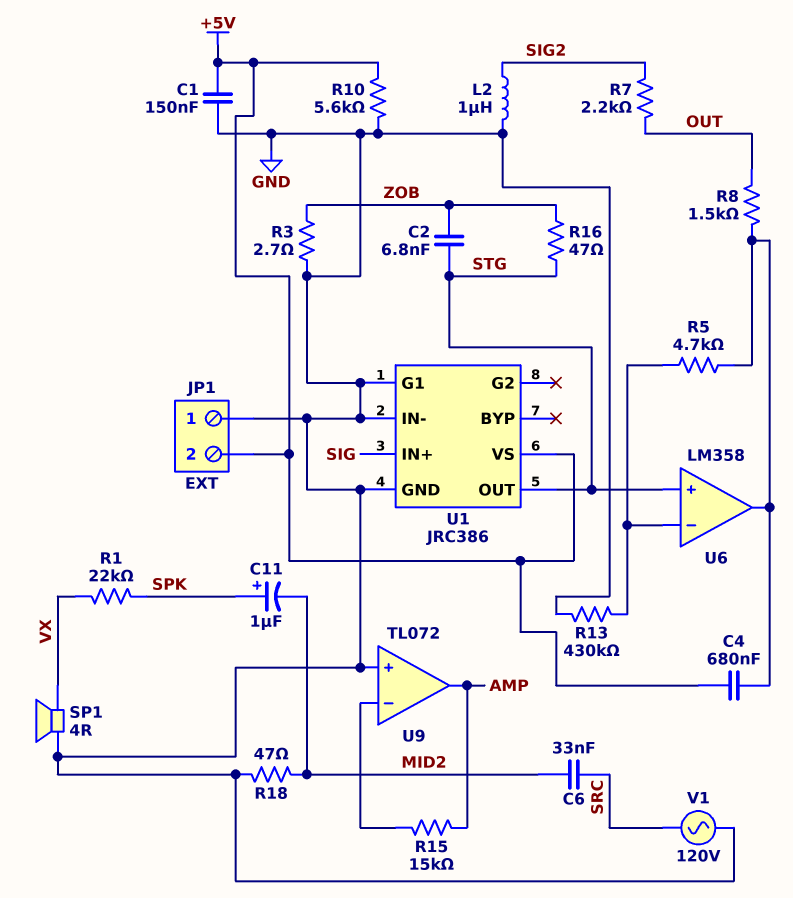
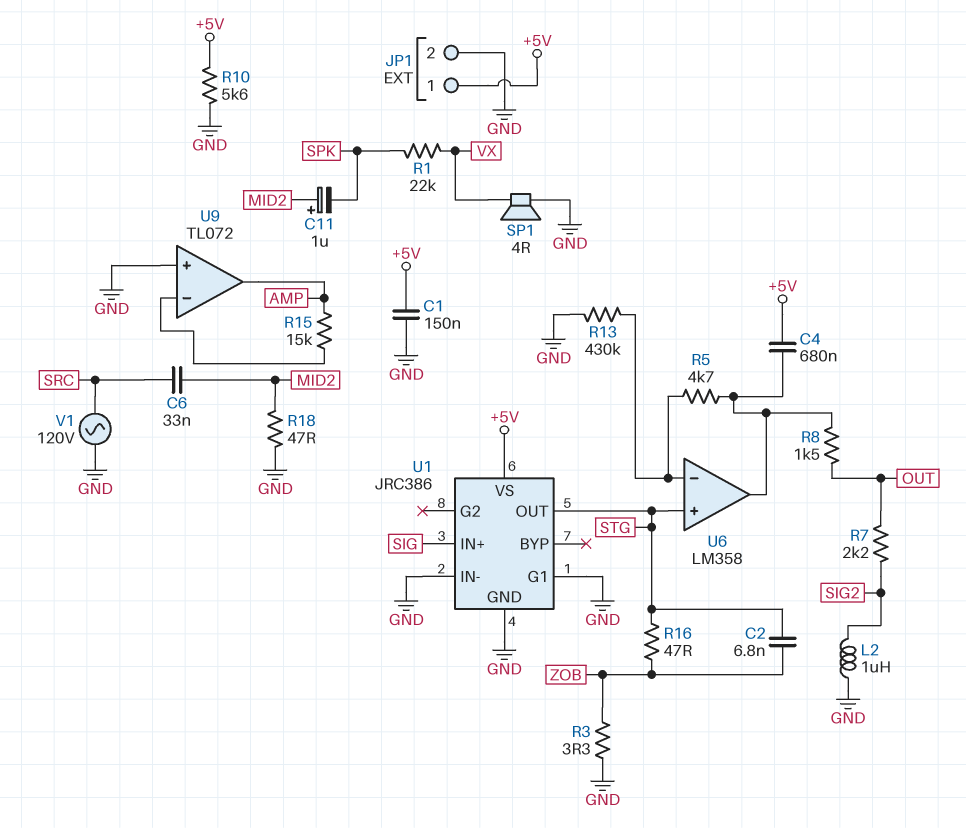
C11: 1uF (plus SPK, minus MID2) -> 1uF (plus MID2, minus SPK)
JP1 pin 1: GND -> +5V
JP1 pin 2: +5V -> GND
R3: 2.7 (GND, ZOB) -> 3.3 (GND, ZOB)

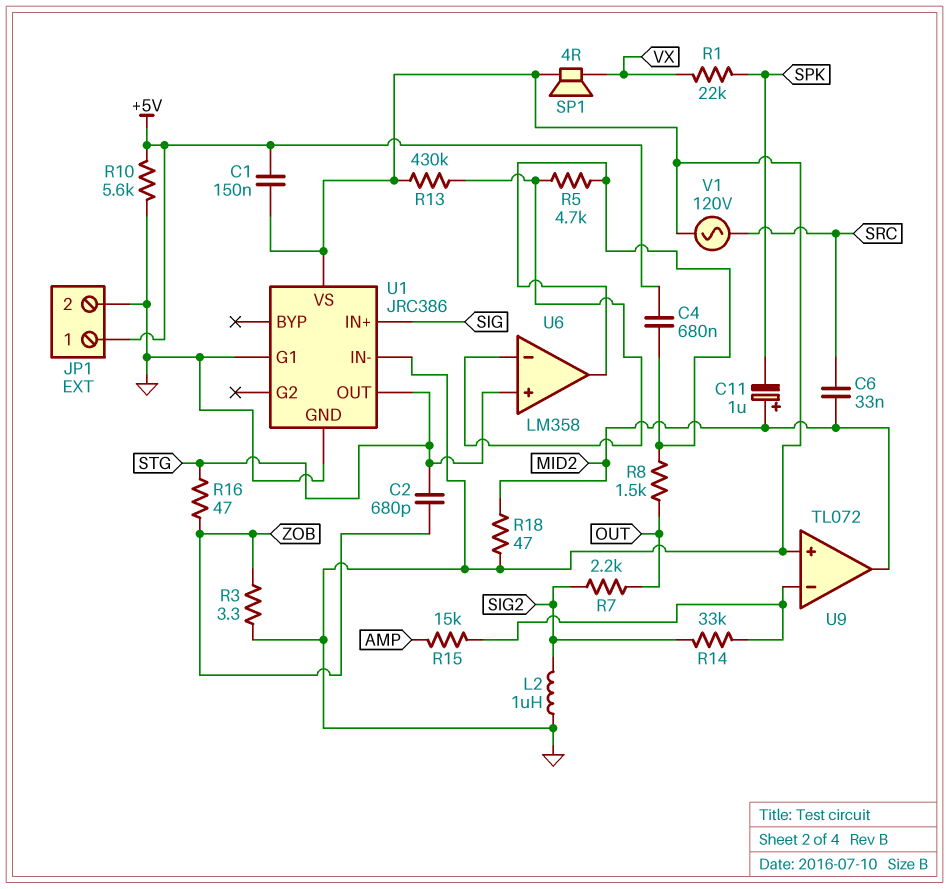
C2: 6.8nF (STG, ZOB) -> 680pF (STG, ZOB)
R14: none -> 33k (SIG2, U9/in-)
U1 pin VS: +5V -> GND
U9 pin out: AMP -> MID2

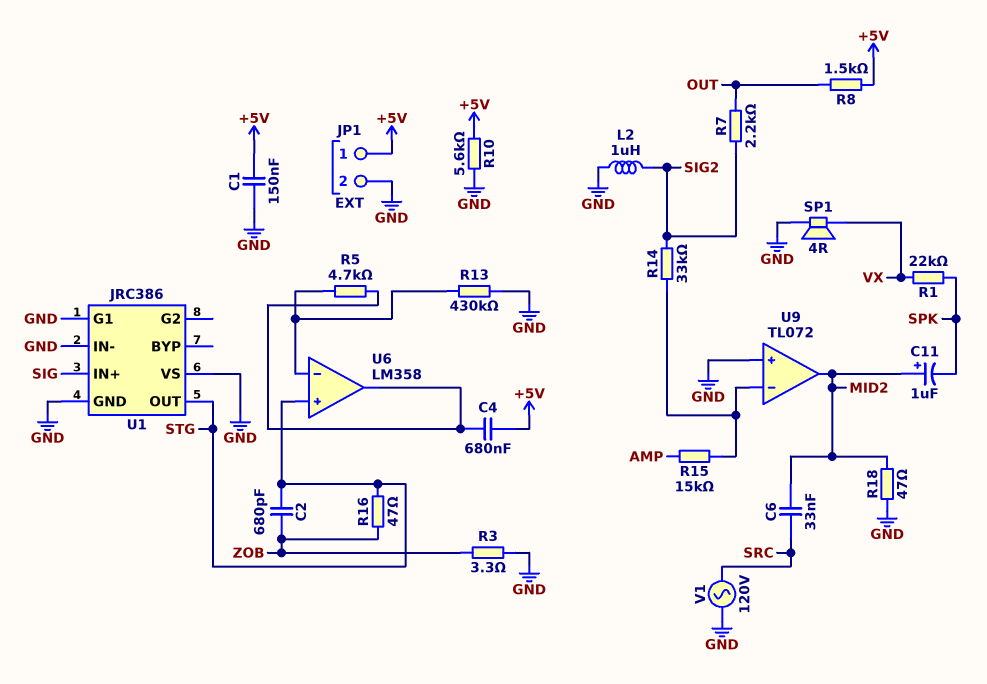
R8: 1.5k (OUT, U6/out) -> 1.5k (+5V, OUT)

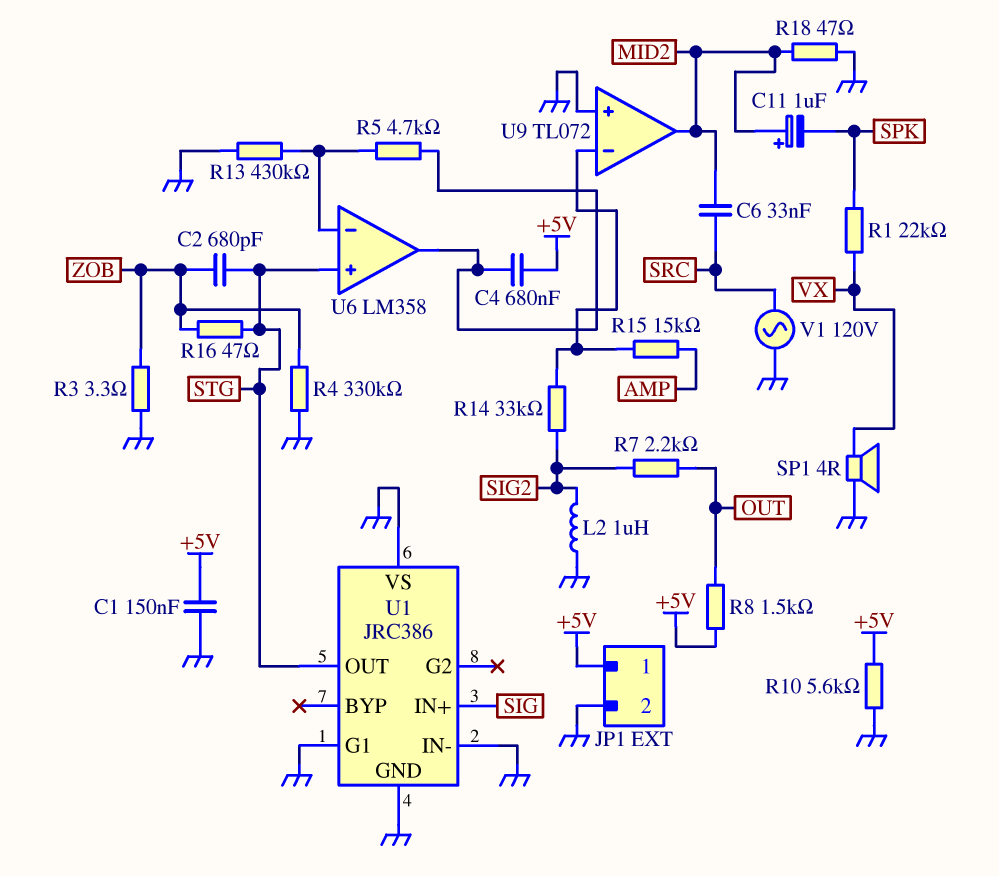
R4: none -> 330k (GND, ZOB)

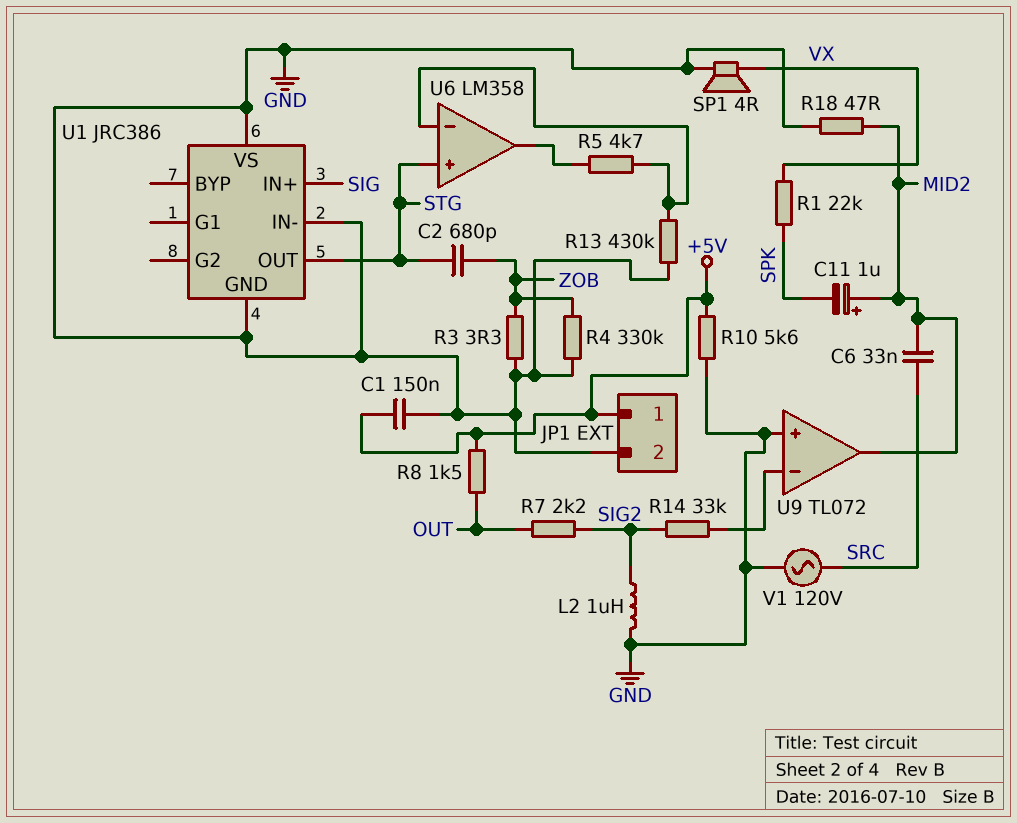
C4: 680nF (+5V, U6/out) -> none
R15: 15k (AMP, U9/in-) -> none
R16: 47 (STG, ZOB) -> none
U1 pin G1: GND -> none

